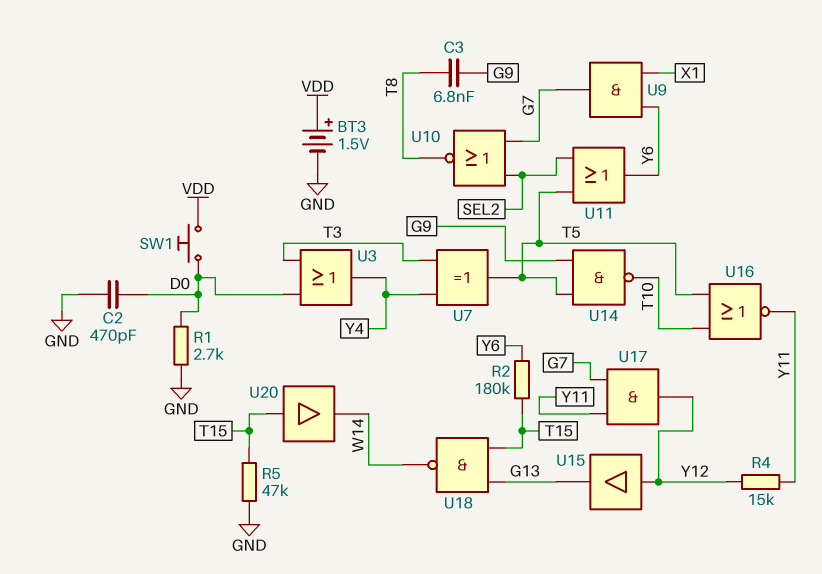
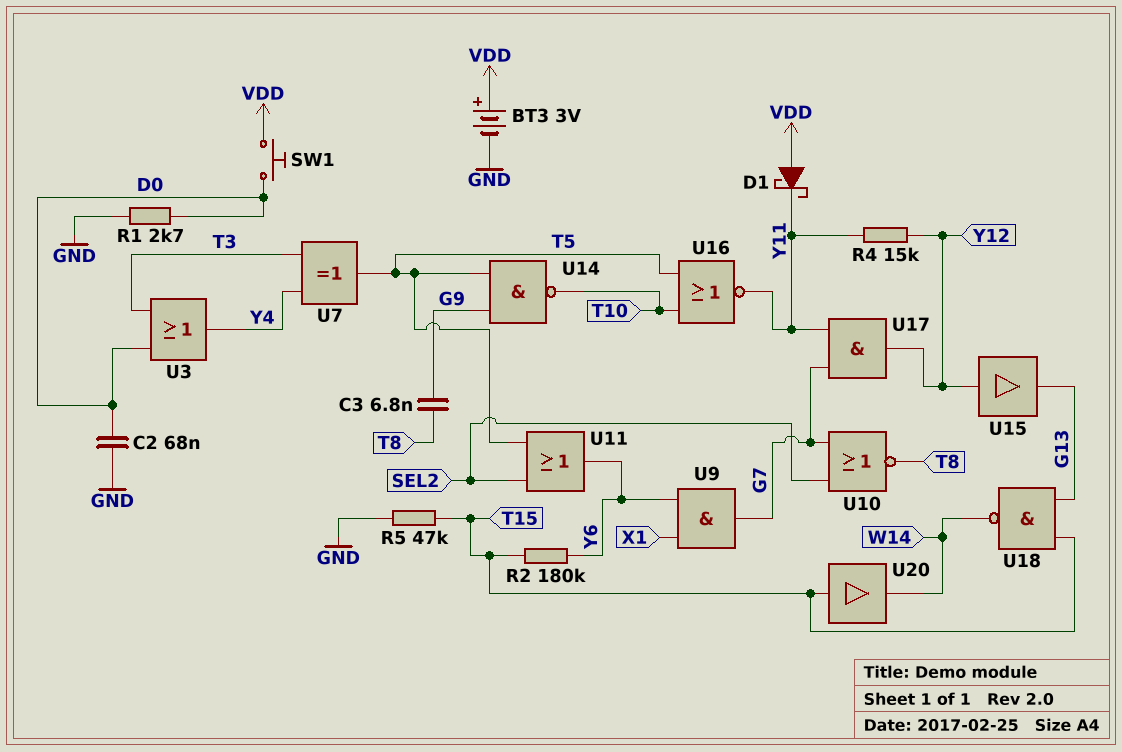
BT3: 1.5V (plus VDD, minus GND) -> 3V (plus VDD, minus GND)
C2: 470pF (D0, GND) -> 68nF (D0, GND)
D1: none -> schottky (A VDD, K Y11)

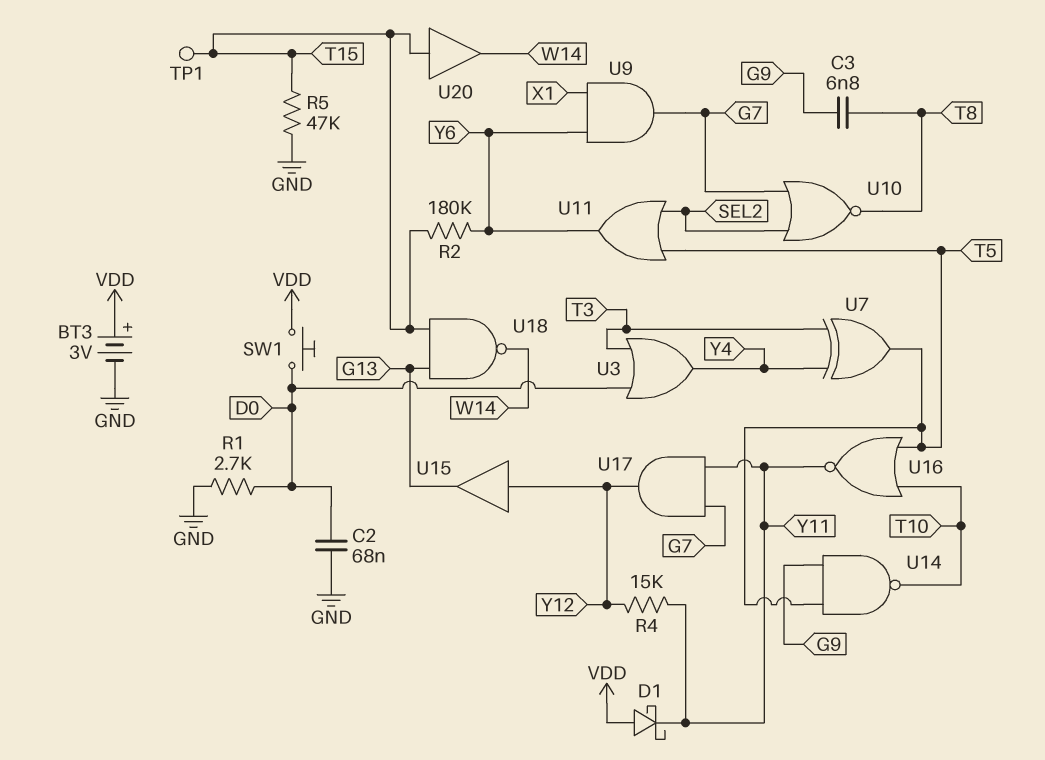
TP1: none -> test point (T15)

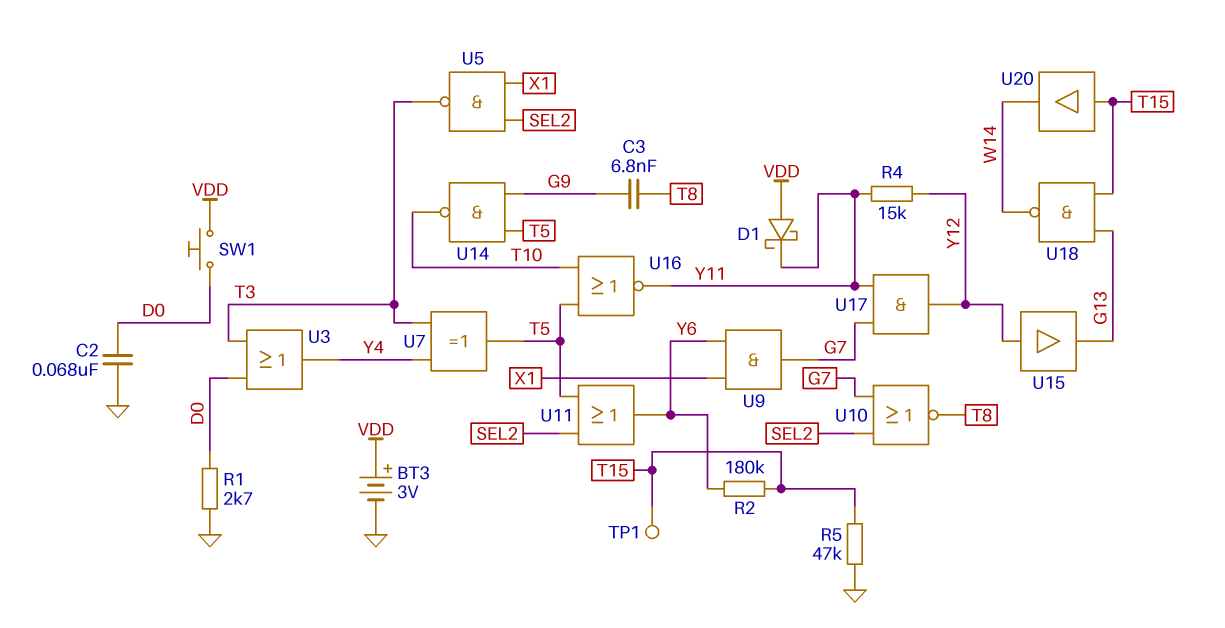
U5: none -> NAND (in SEL2, in X1, out T3)

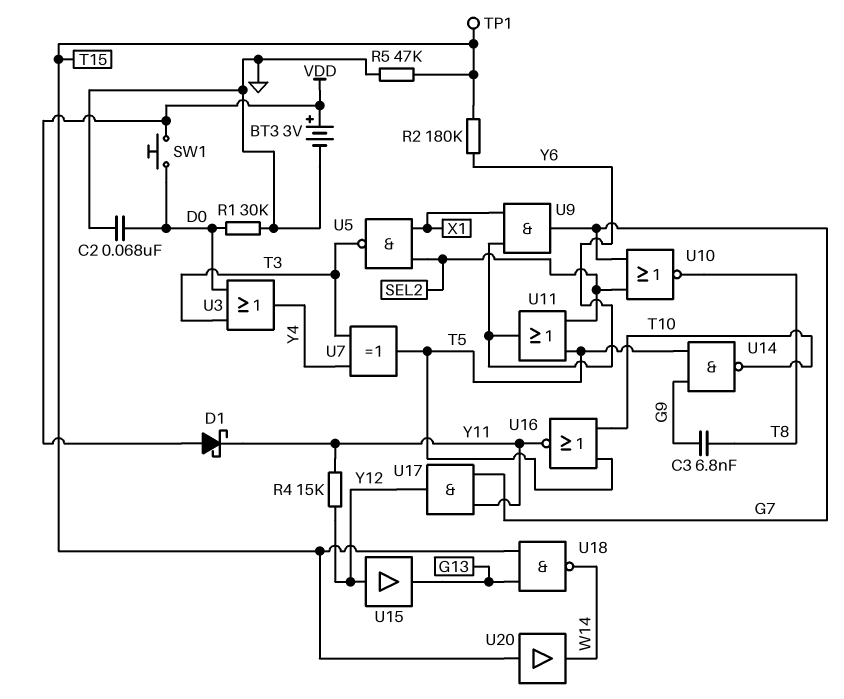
R1: 2.7k (D0, GND) -> 30k (D0, GND)

